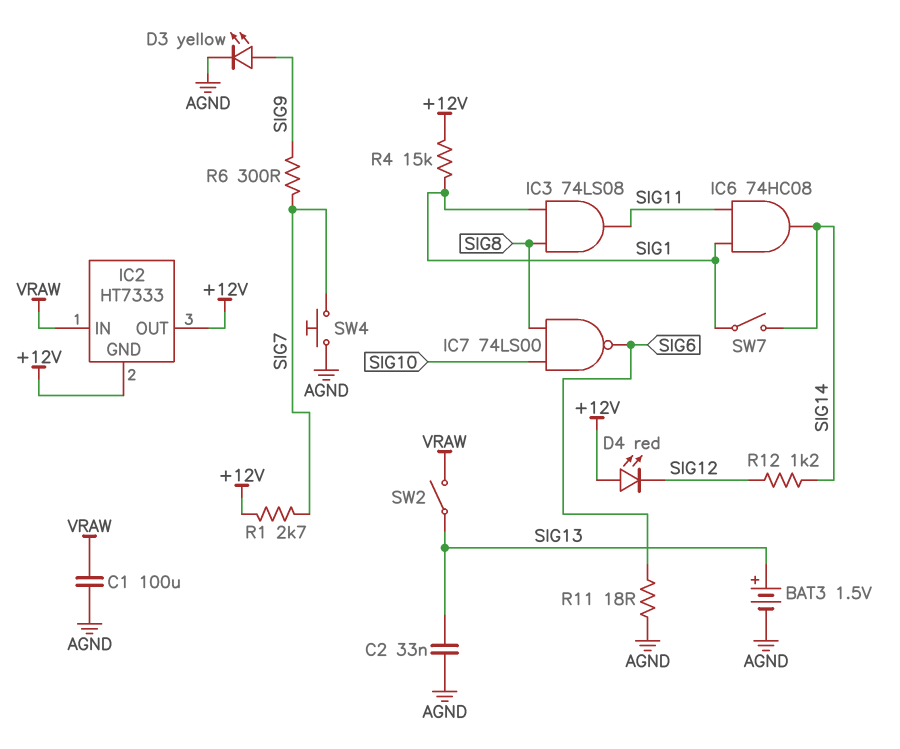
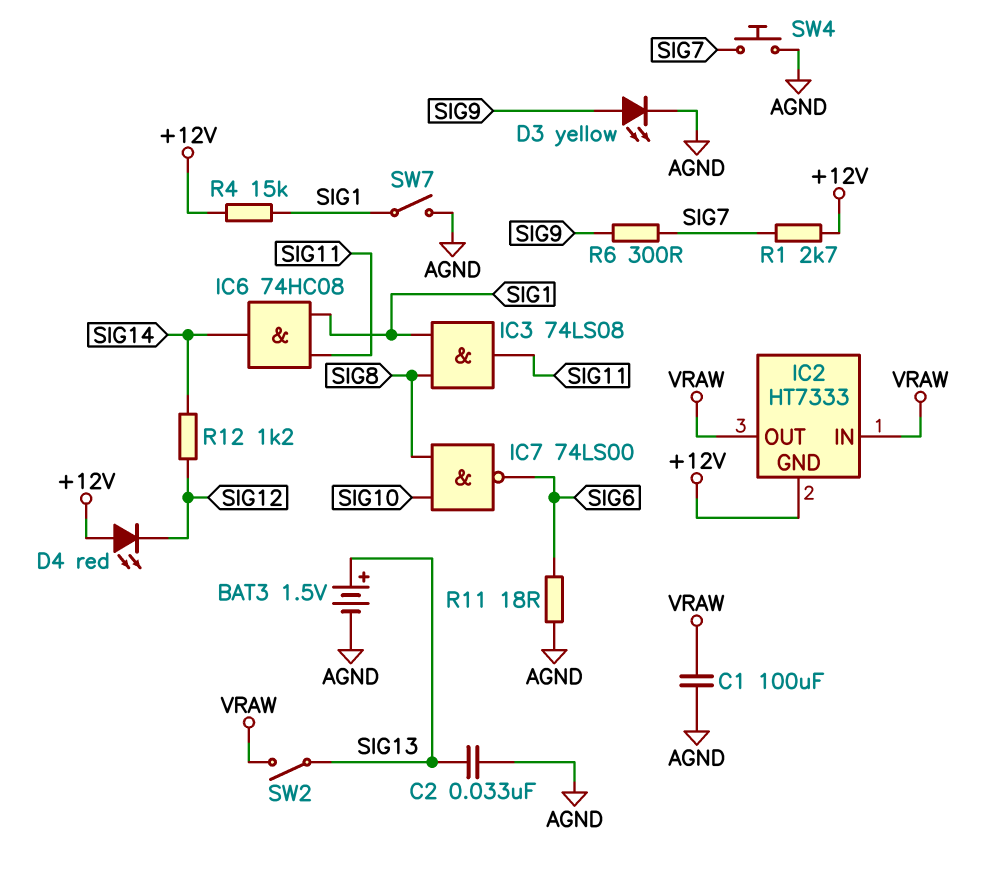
IC2 pin OUT: +12V -> VRAW
SW7: switch (SIG1, SIG14) -> switch (AGND, SIG1)

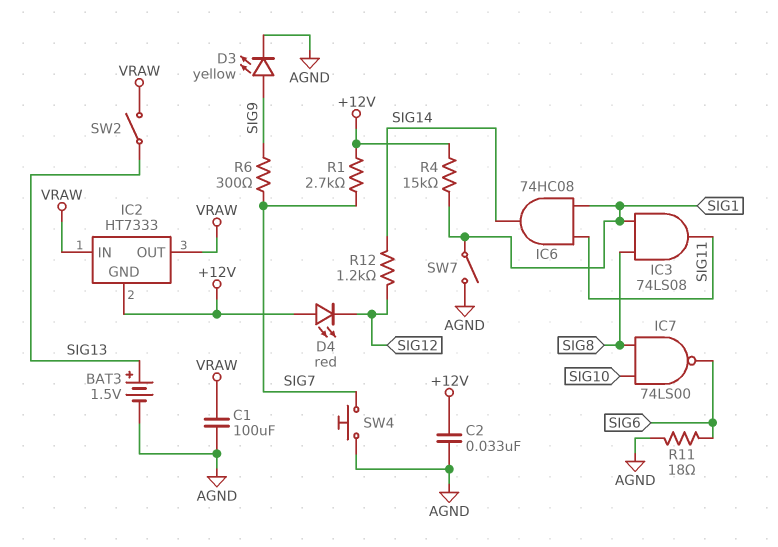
C2: 33nF (AGND, SIG13) -> 33nF (+12V, AGND)

